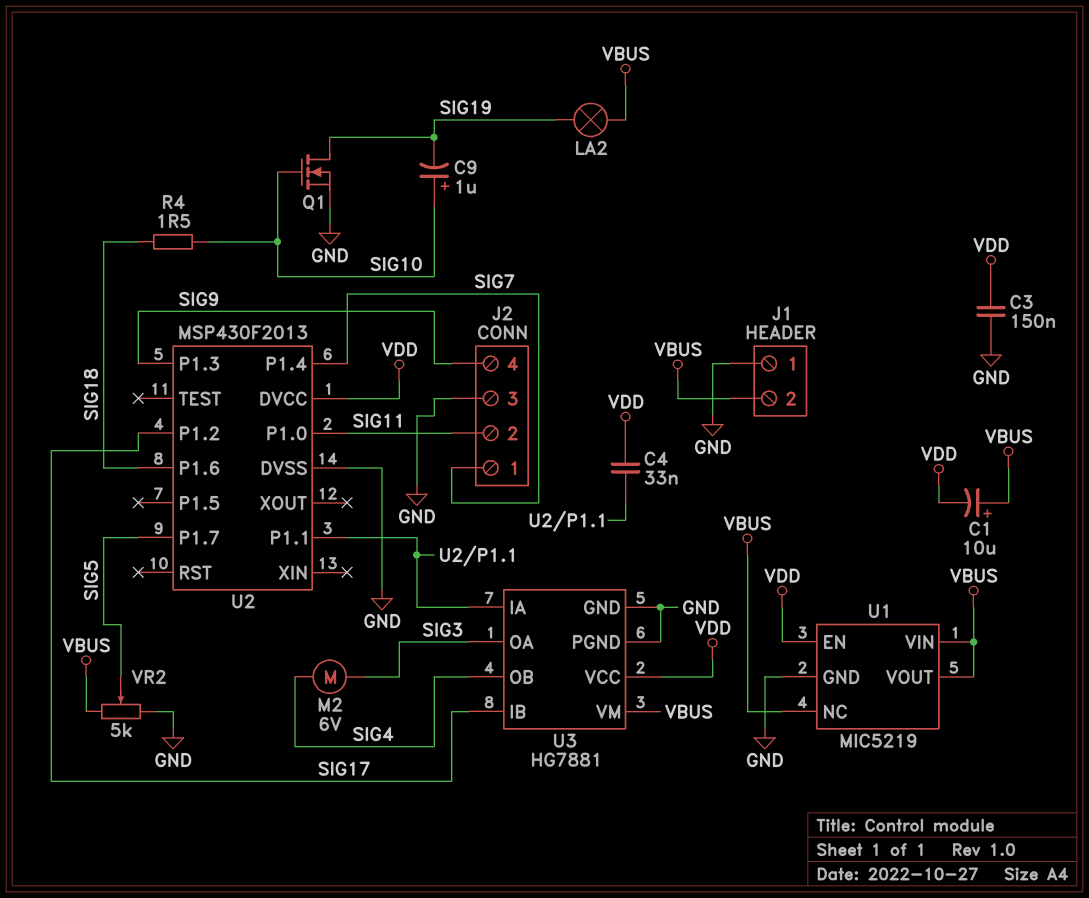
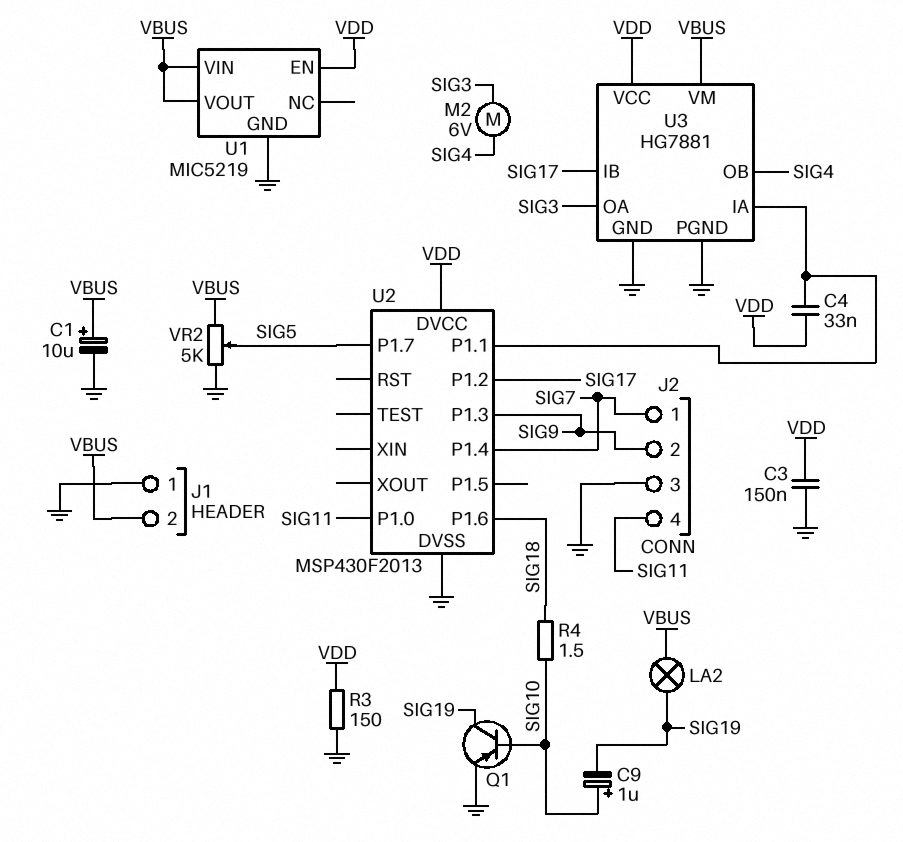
C1: 10uF (plus VBUS, minus VDD) -> 10uF (plus VBUS, minus GND)
J2 pin 2: SIG11 -> SIG9
J2 pin 4: SIG9 -> SIG11
Q1: NMOS (G SIG10, D SIG19, S GND) -> PNP (B SIG10, C SIG19, E GND)
R3: none -> 150 (GND, VDD)
U1 pin NC: VBUS -> none

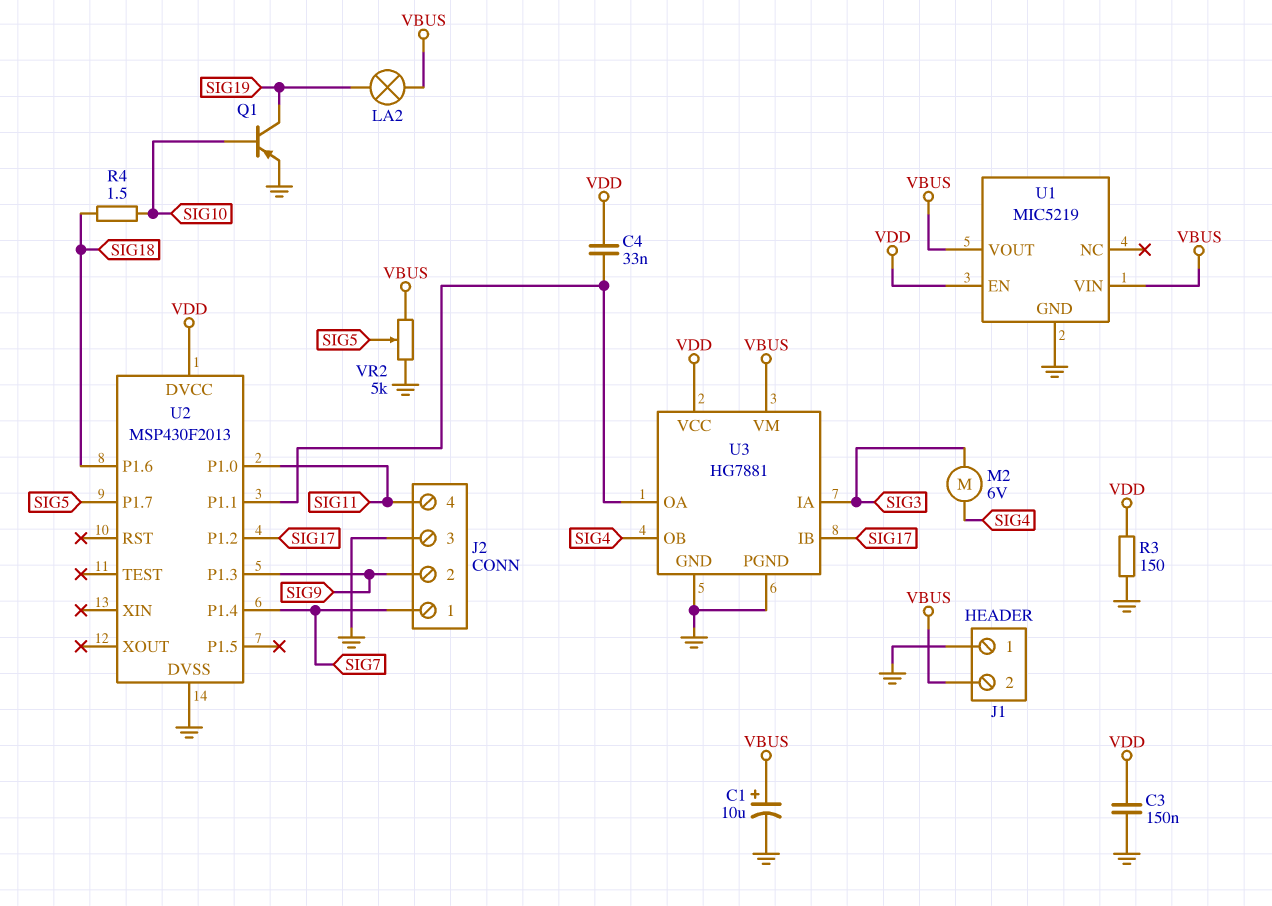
C9: 1uF (plus SIG10, minus SIG19) -> none
U3 pin IA: U2/P1.1 -> SIG3
U3 pin OA: SIG3 -> U2/P1.1

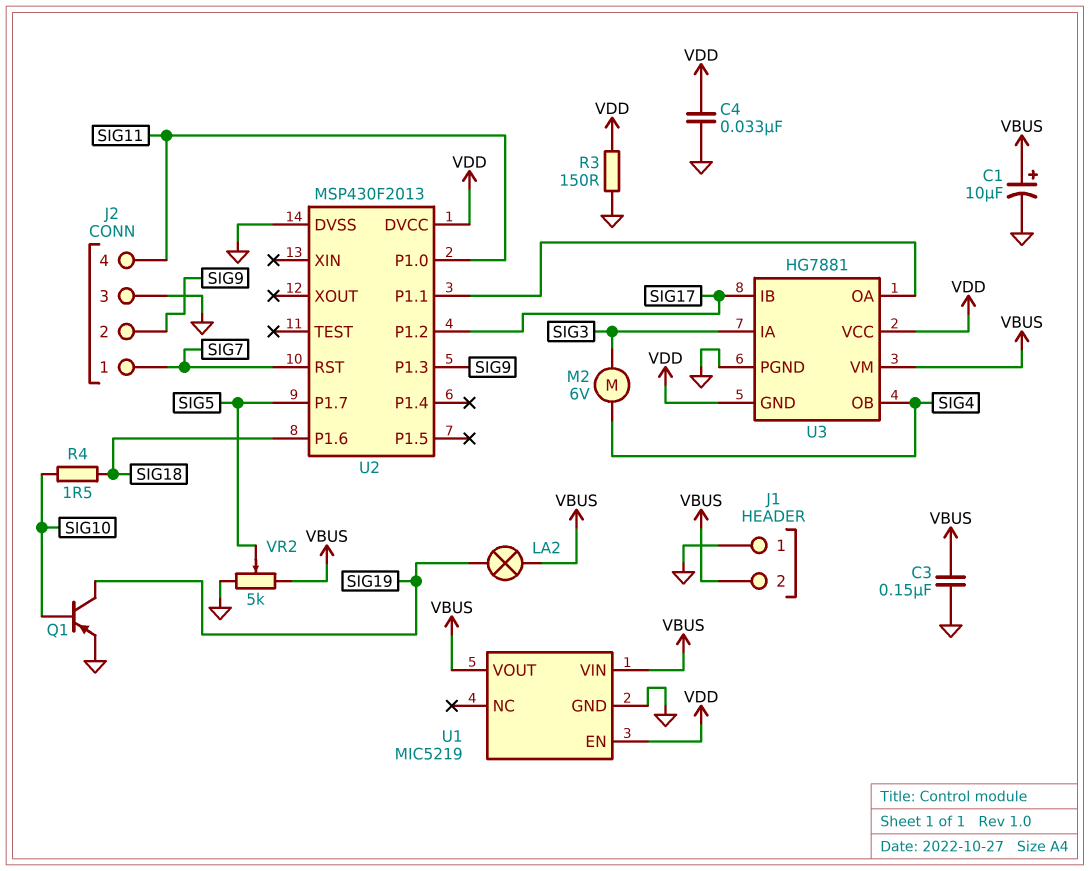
C3: 150nF (GND, VDD) -> 150nF (GND, VBUS)
C4: 33nF (U2/P1.1, VDD) -> 33nF (GND, VDD)
U2 pin P1.4: SIG7 -> none
U2 pin RST: none -> SIG7
U3 pin GND: GND -> VDD

